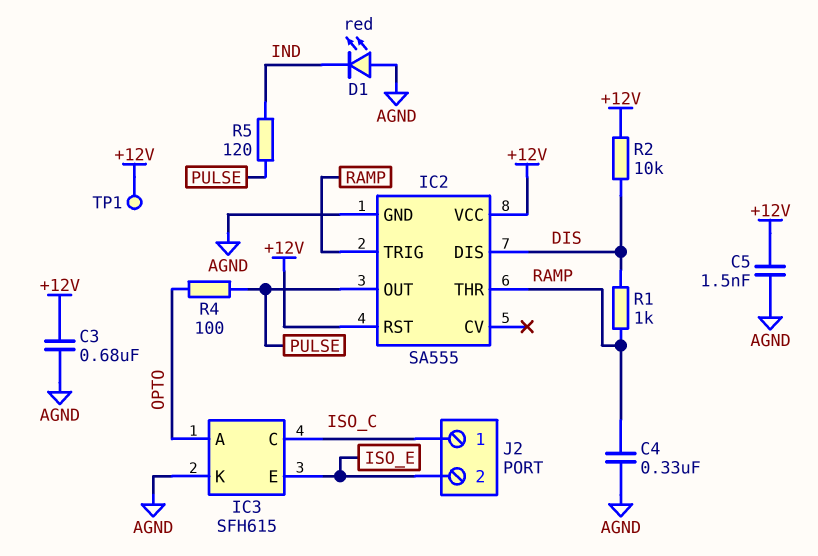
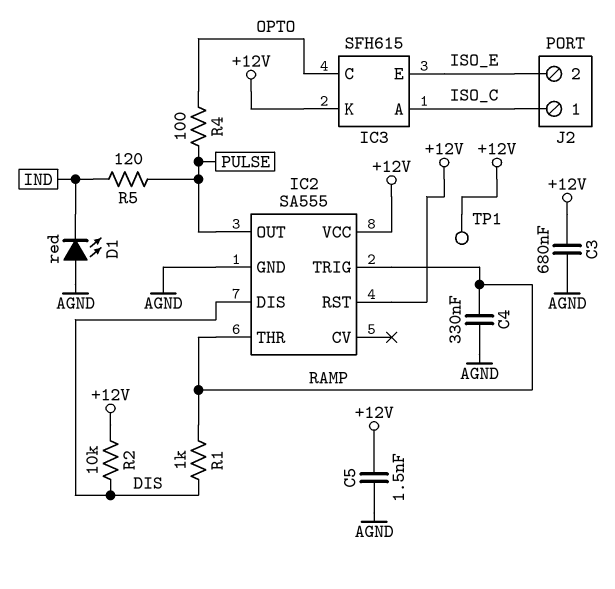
IC3 pin A: OPTO -> ISO_C
IC3 pin C: ISO_C -> OPTO
IC3 pin K: AGND -> +12V

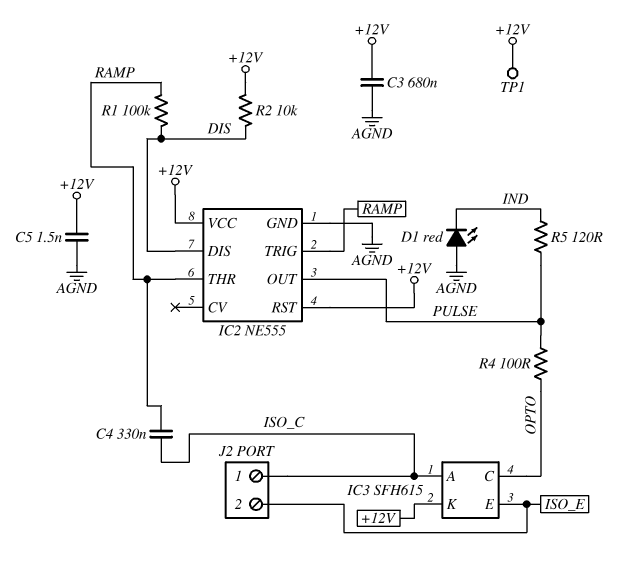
C4: 330nF (AGND, RAMP) -> 330nF (ISO_C, RAMP)
IC2: SA555 -> NE555
R1: 1k (DIS, RAMP) -> 100k (DIS, RAMP)

